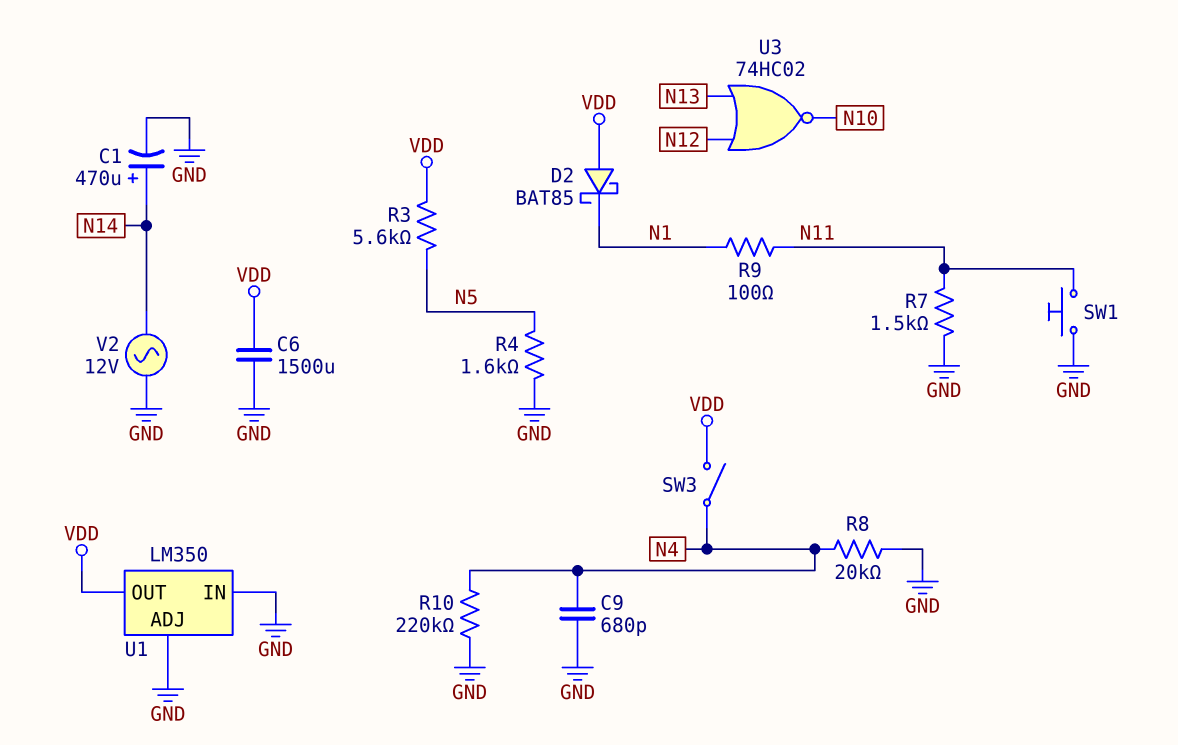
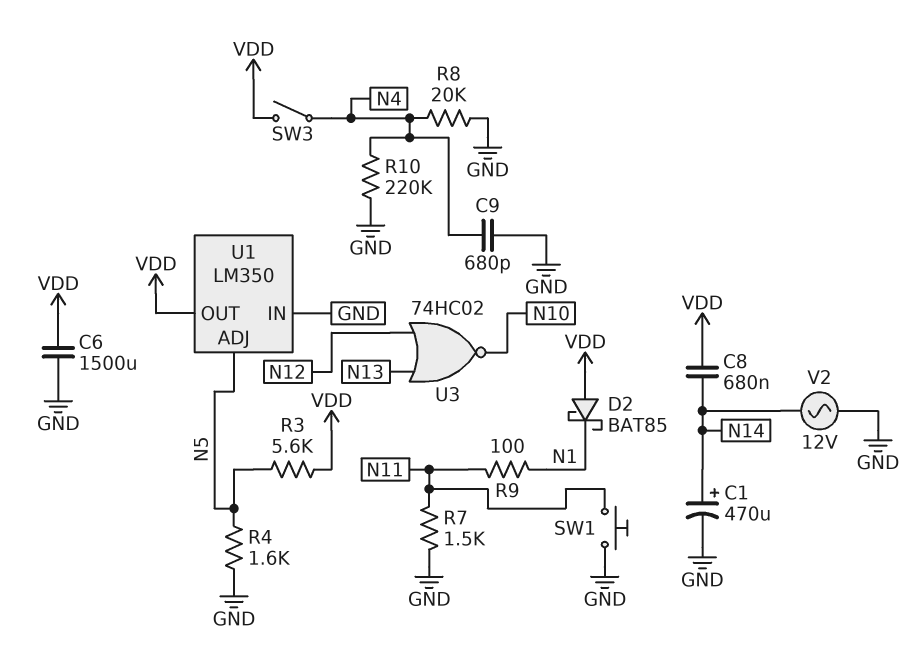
C8: none -> 680nF (N14, VDD)
U1 pin ADJ: GND -> N5

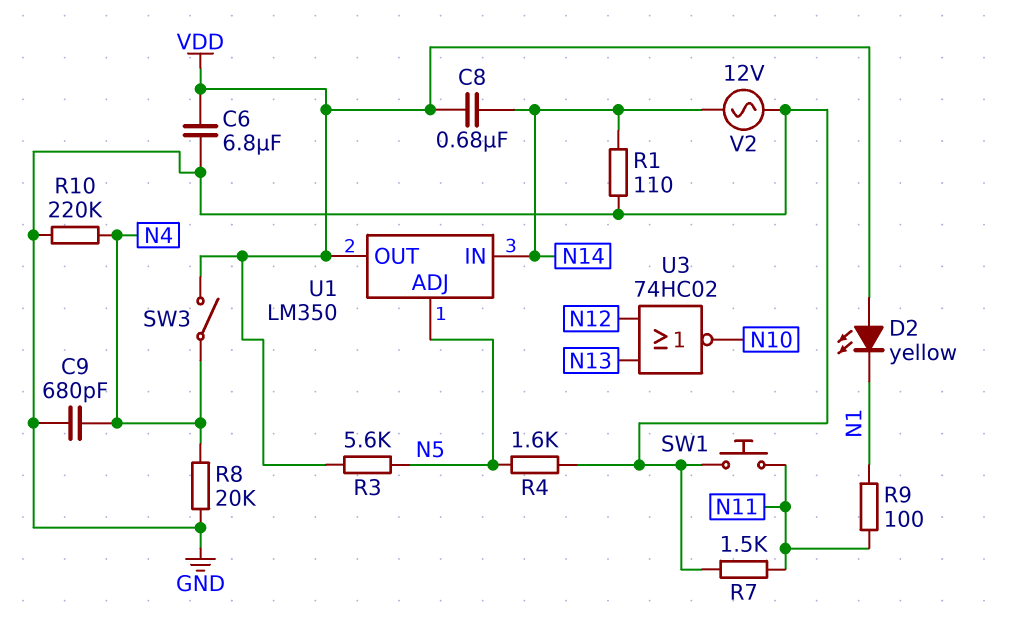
C1: 470uF (plus N14, minus GND) -> none
C6: 1500uF (GND, VDD) -> 6.8uF (GND, VDD)
D2: schottky BAT85 (A VDD, K N1) -> LED yellow (A VDD, K N1)
R1: none -> 110 (GND, N14)
U1 pin IN: GND -> N14

